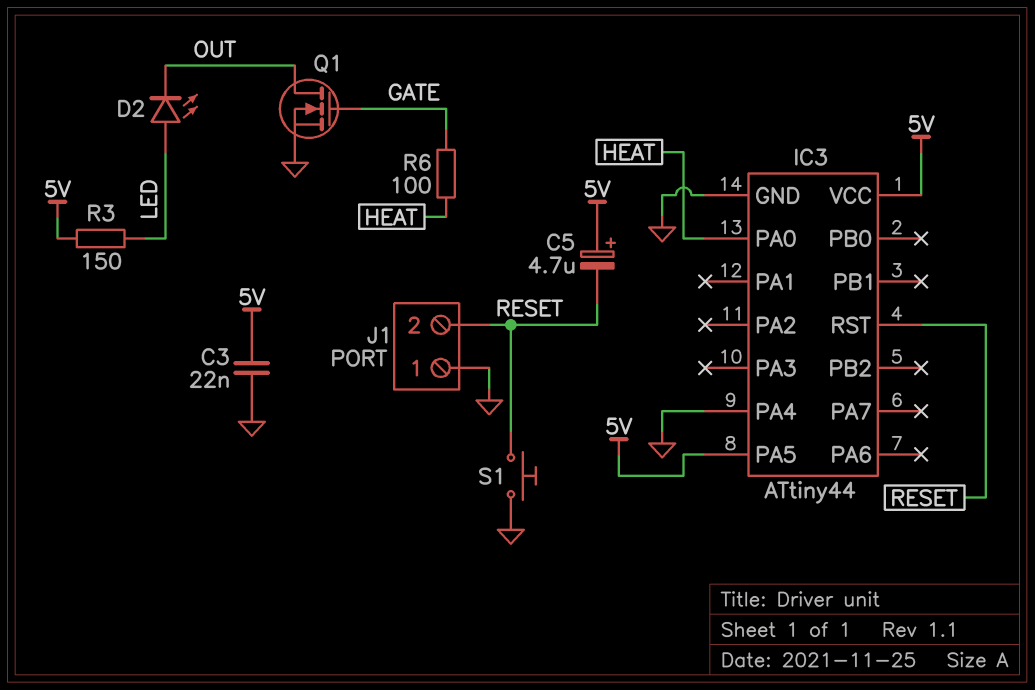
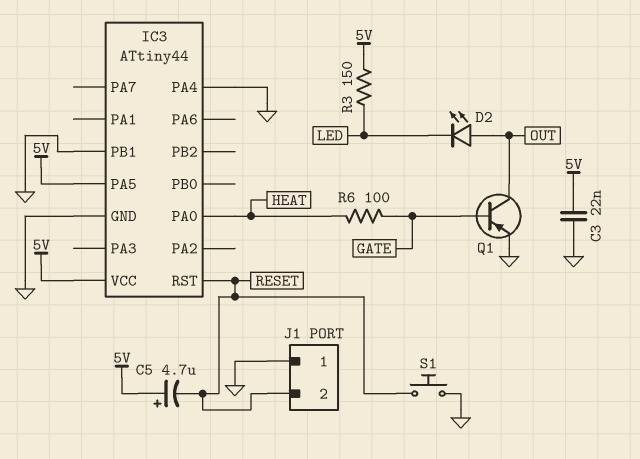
D2: LED (A LED, K OUT) -> LED (A OUT, K LED)
IC3 pin PB1: none -> GND
Q1: NMOS (G GATE, D OUT, S GND) -> PNP (B GATE, C OUT, E GND)

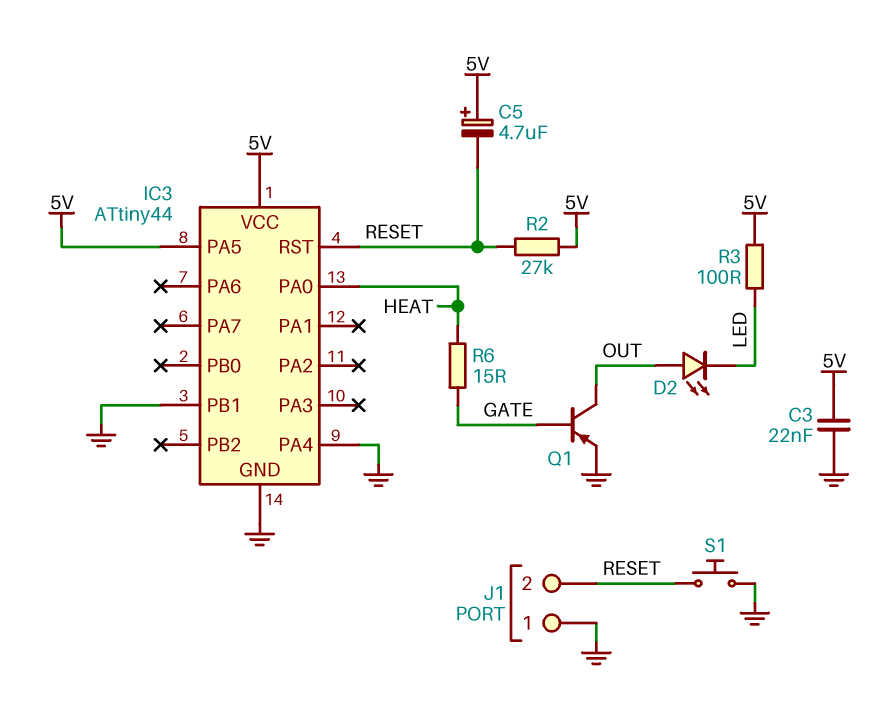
R2: none -> 27k (5V, RESET)
R3: 150 (5V, LED) -> 100 (5V, LED)
R6: 100 (GATE, HEAT) -> 15 (GATE, HEAT)

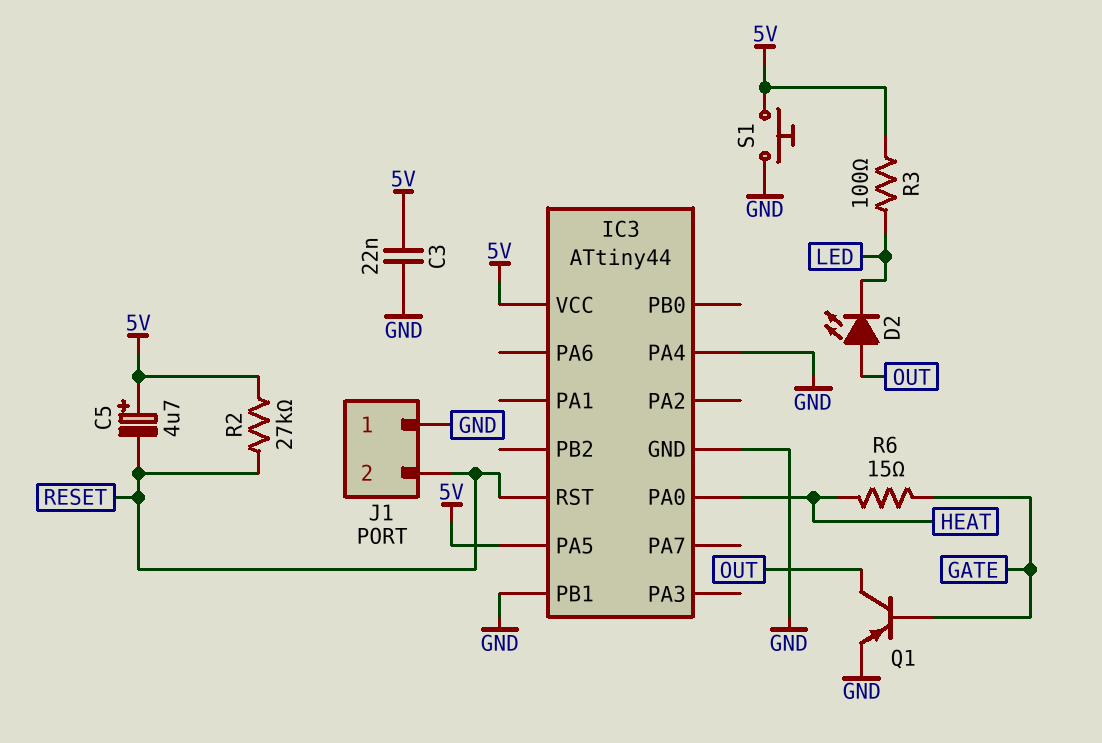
S1: button (GND, RESET) -> button (5V, GND)

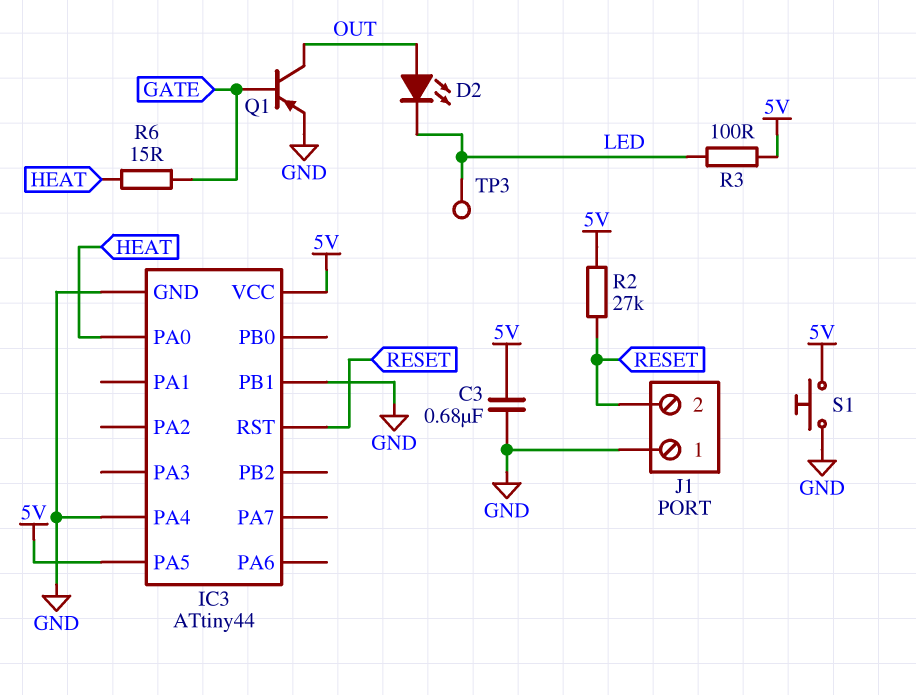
C3: 22nF (5V, GND) -> 680nF (5V, GND)
C5: 4.7uF (plus 5V, minus RESET) -> none
TP3: none -> test point (LED)

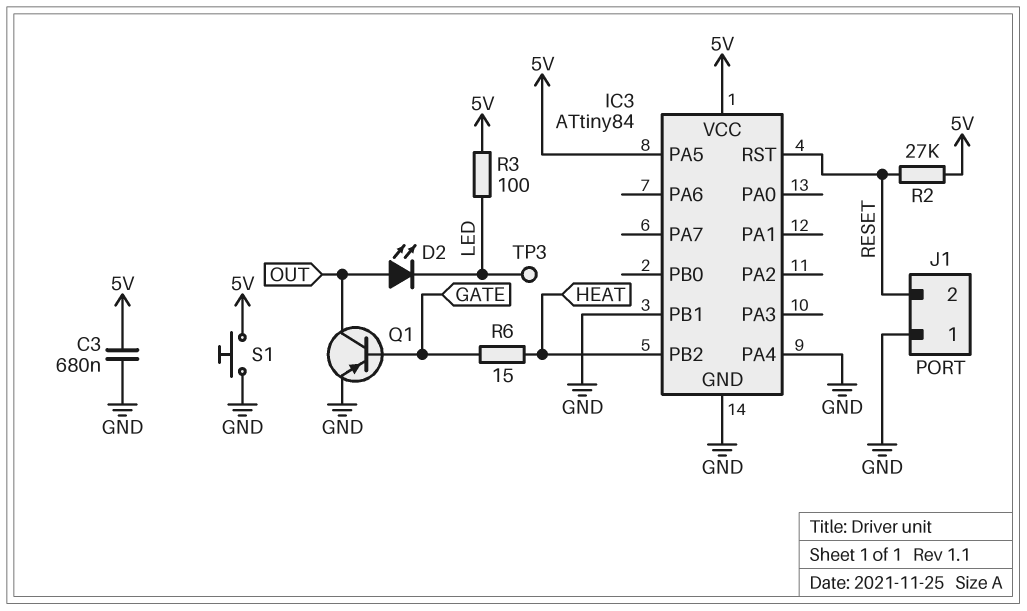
IC3: ATtiny44 -> ATtiny84
IC3 pin PA0: HEAT -> none
IC3 pin PB2: none -> HEAT

